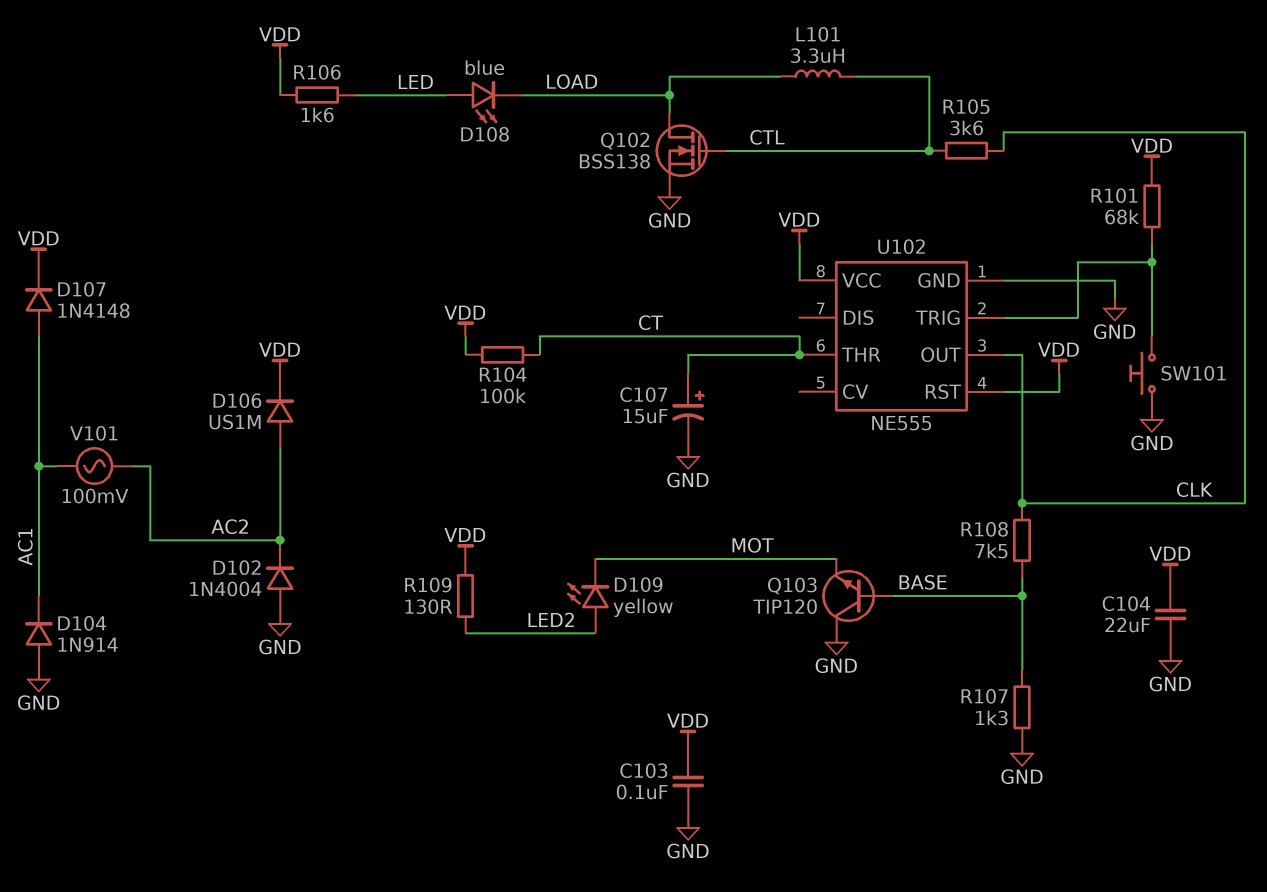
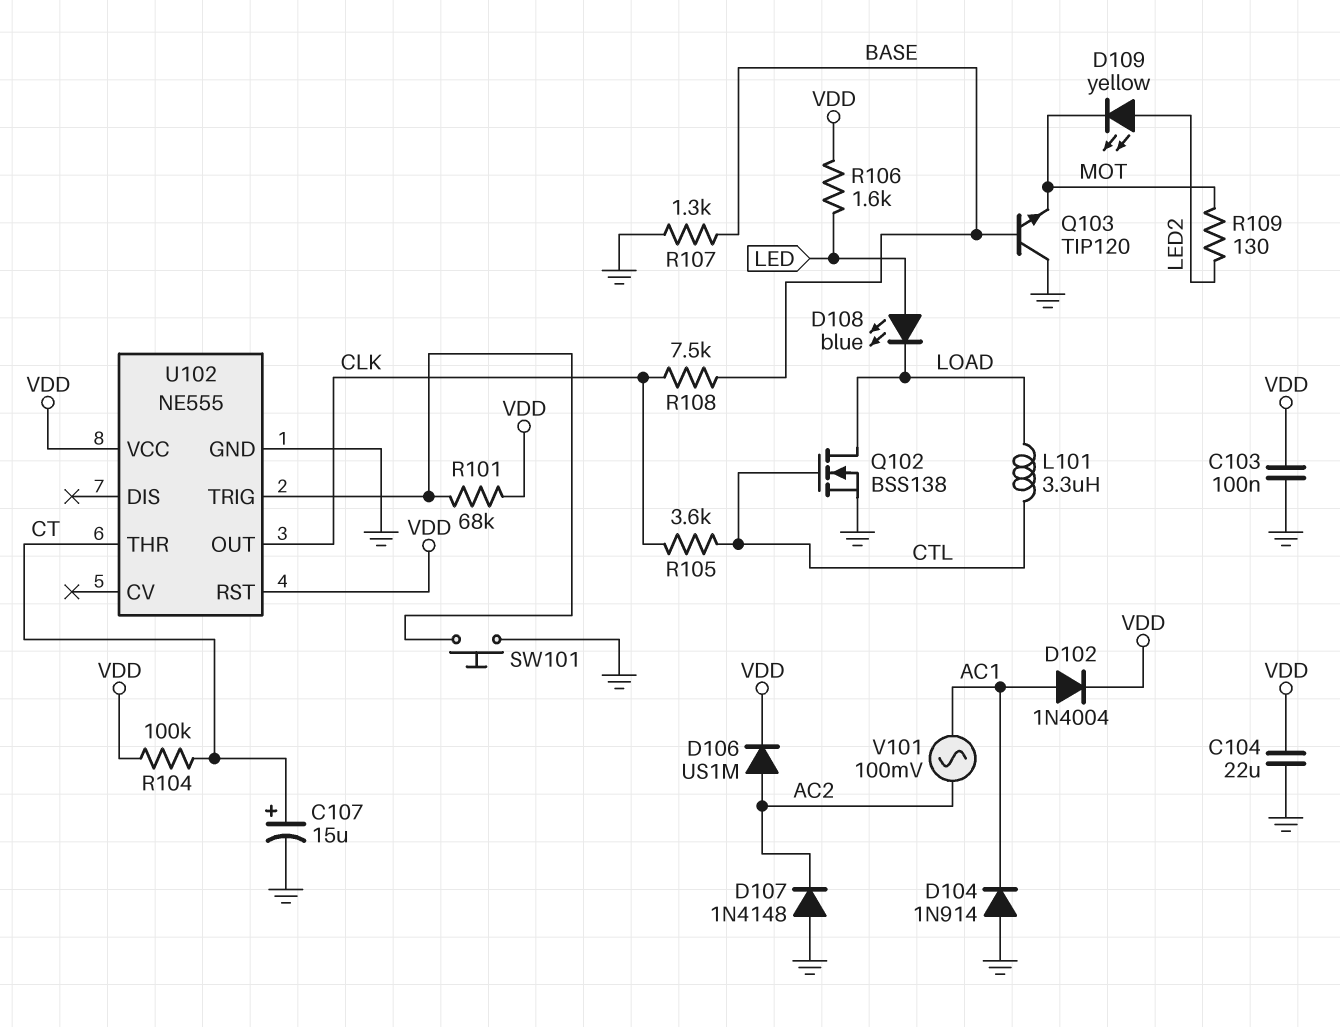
D102: diode 1N4004 (A GND, K AC2) -> diode 1N4004 (A AC1, K VDD)
D107: diode 1N4148 (A AC1, K VDD) -> diode 1N4148 (A GND, K AC2)
R109: 130 (LED2, VDD) -> 130 (LED2, MOT)

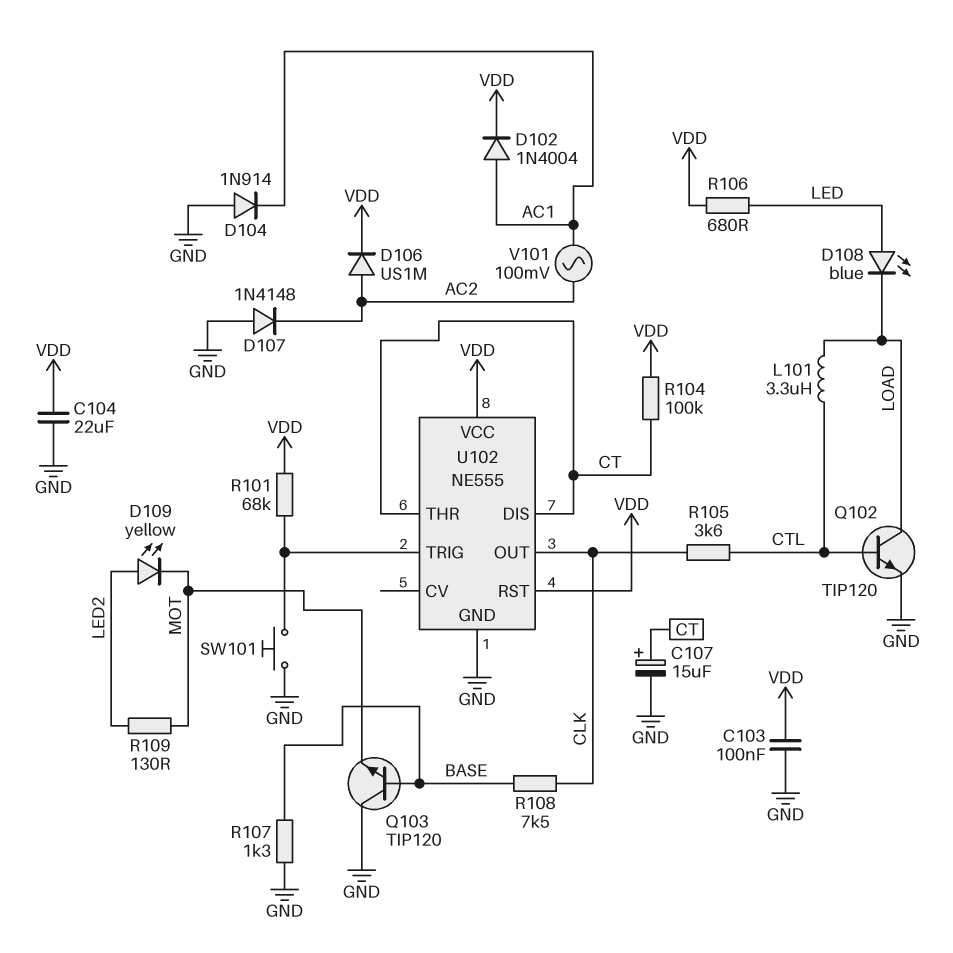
Q102: NMOS BSS138 (G CTL, D LOAD, S GND) -> NPN TIP120 (B CTL, C LOAD, E GND)
R106: 1.6k (LED, VDD) -> 680 (LED, VDD)
U102 pin DIS: none -> CT

